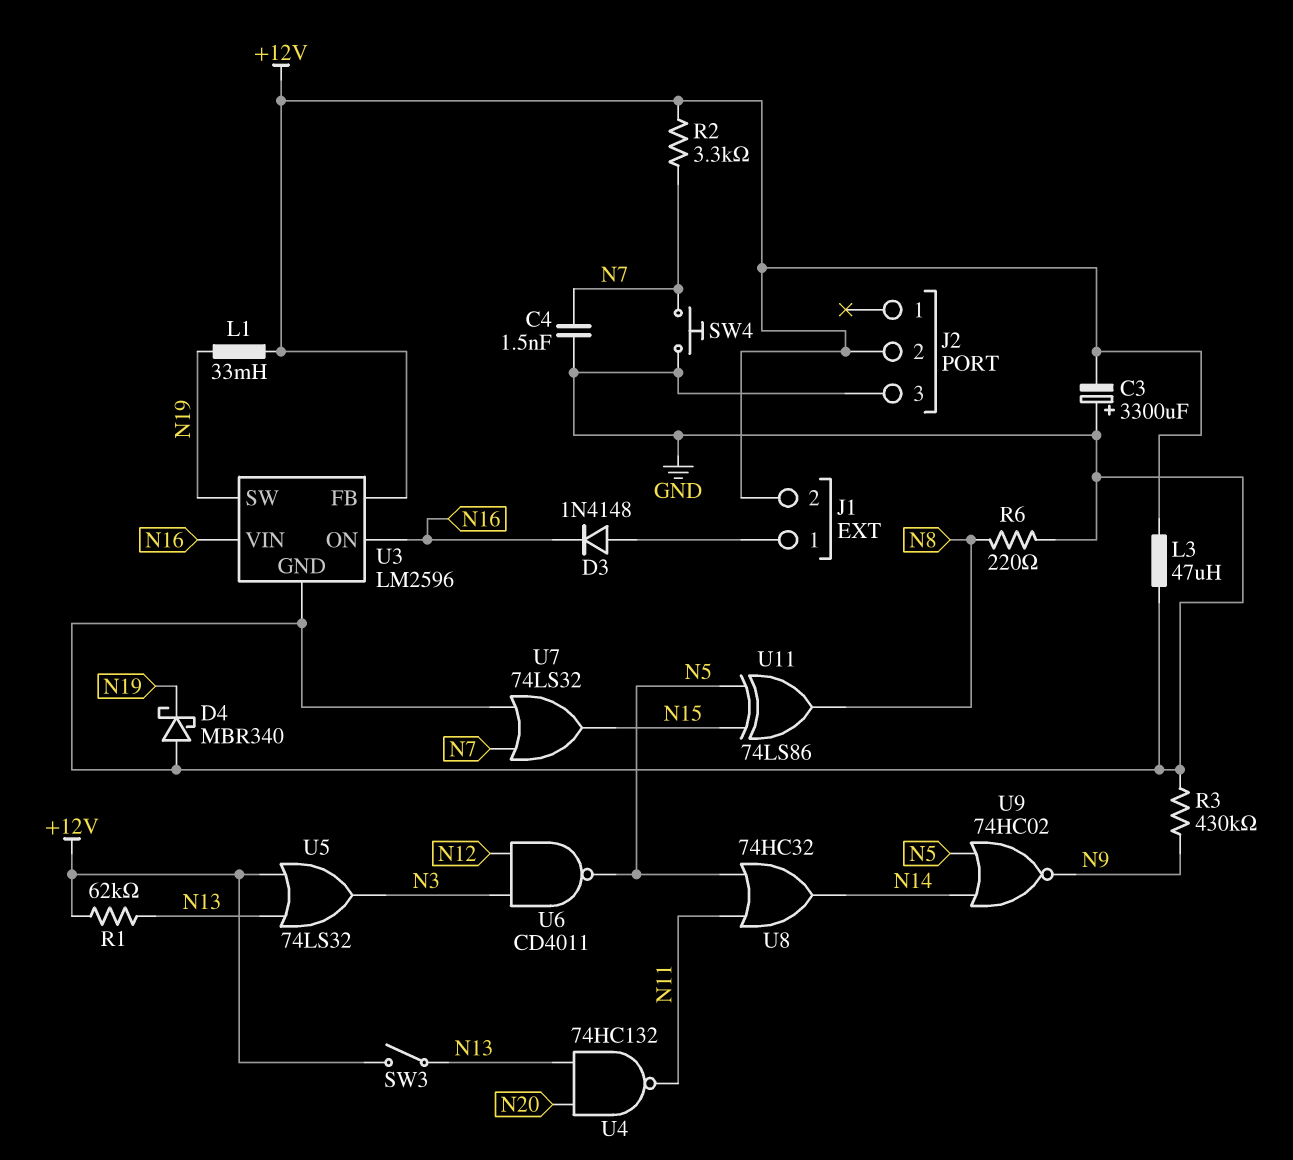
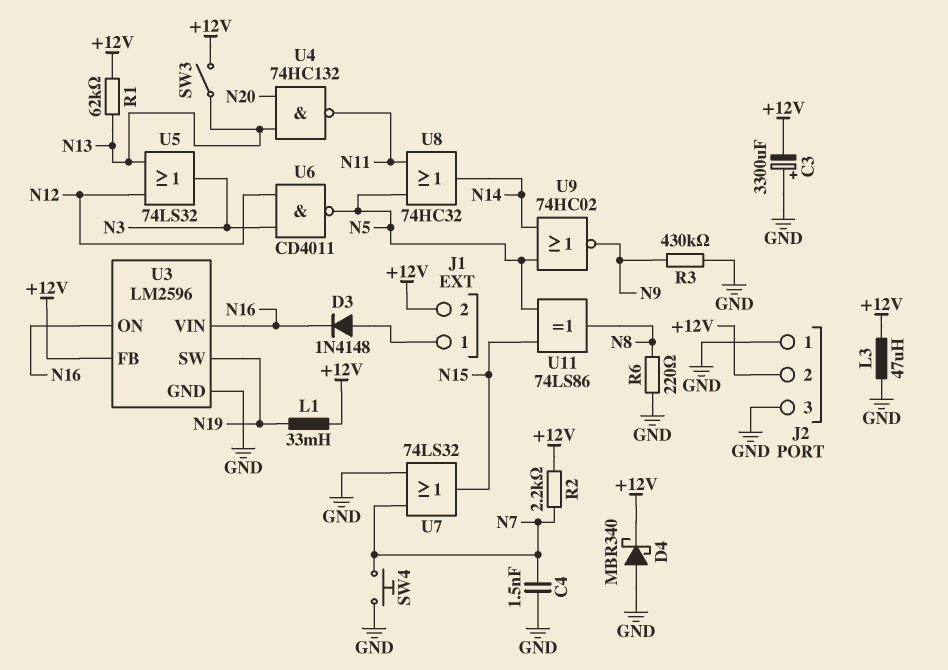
D4: schottky MBR340 (A GND, K N19) -> schottky MBR340 (A GND, K +12V)
J2 pin 1: none -> GND
R2: 3.3k (+12V, N7) -> 2.2k (+12V, N7)
U5: OR 74LS32 (in +12V, in N13, out N3) -> OR 74LS32 (in N12, in N13, out N3)

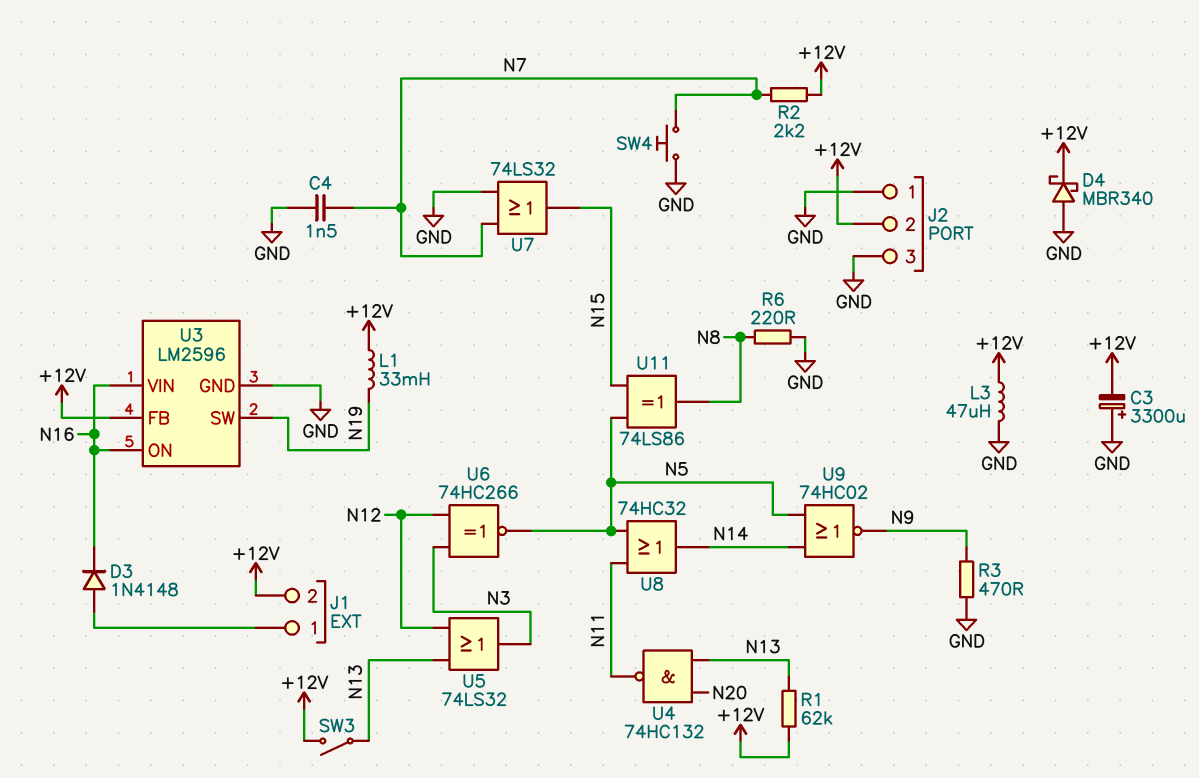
R3: 430k (GND, N9) -> 470 (GND, N9)
U6: NAND CD4011 (in N3, in N12, out N5) -> XNOR 74HC266 (in N3, in N12, out N5)

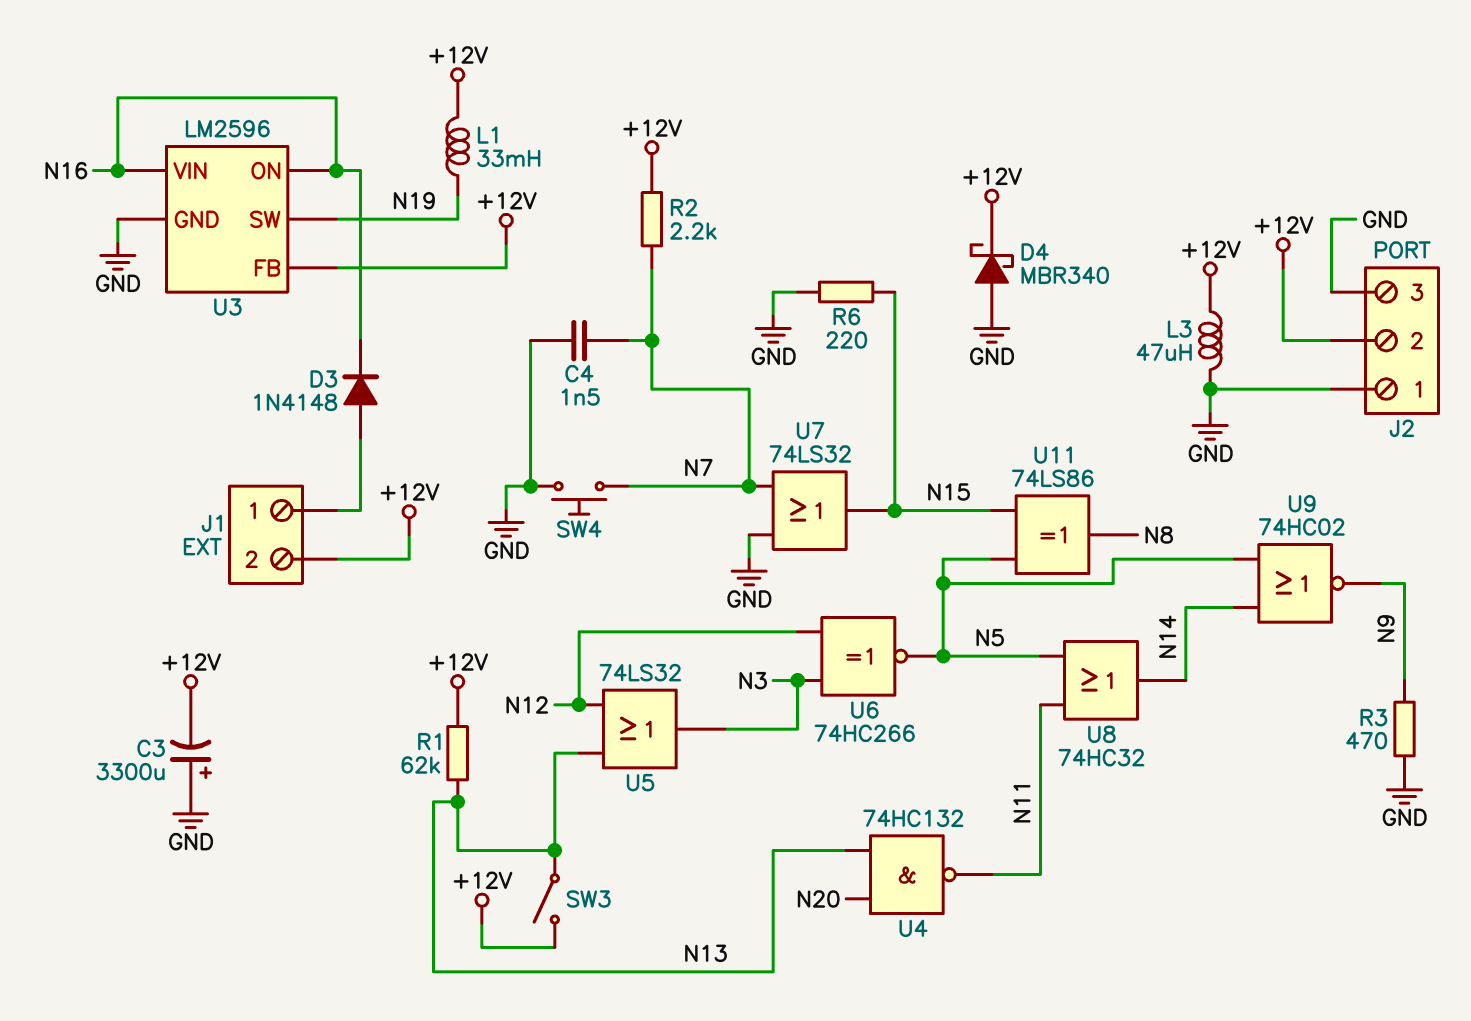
R6: 220 (GND, N8) -> 220 (GND, N15)

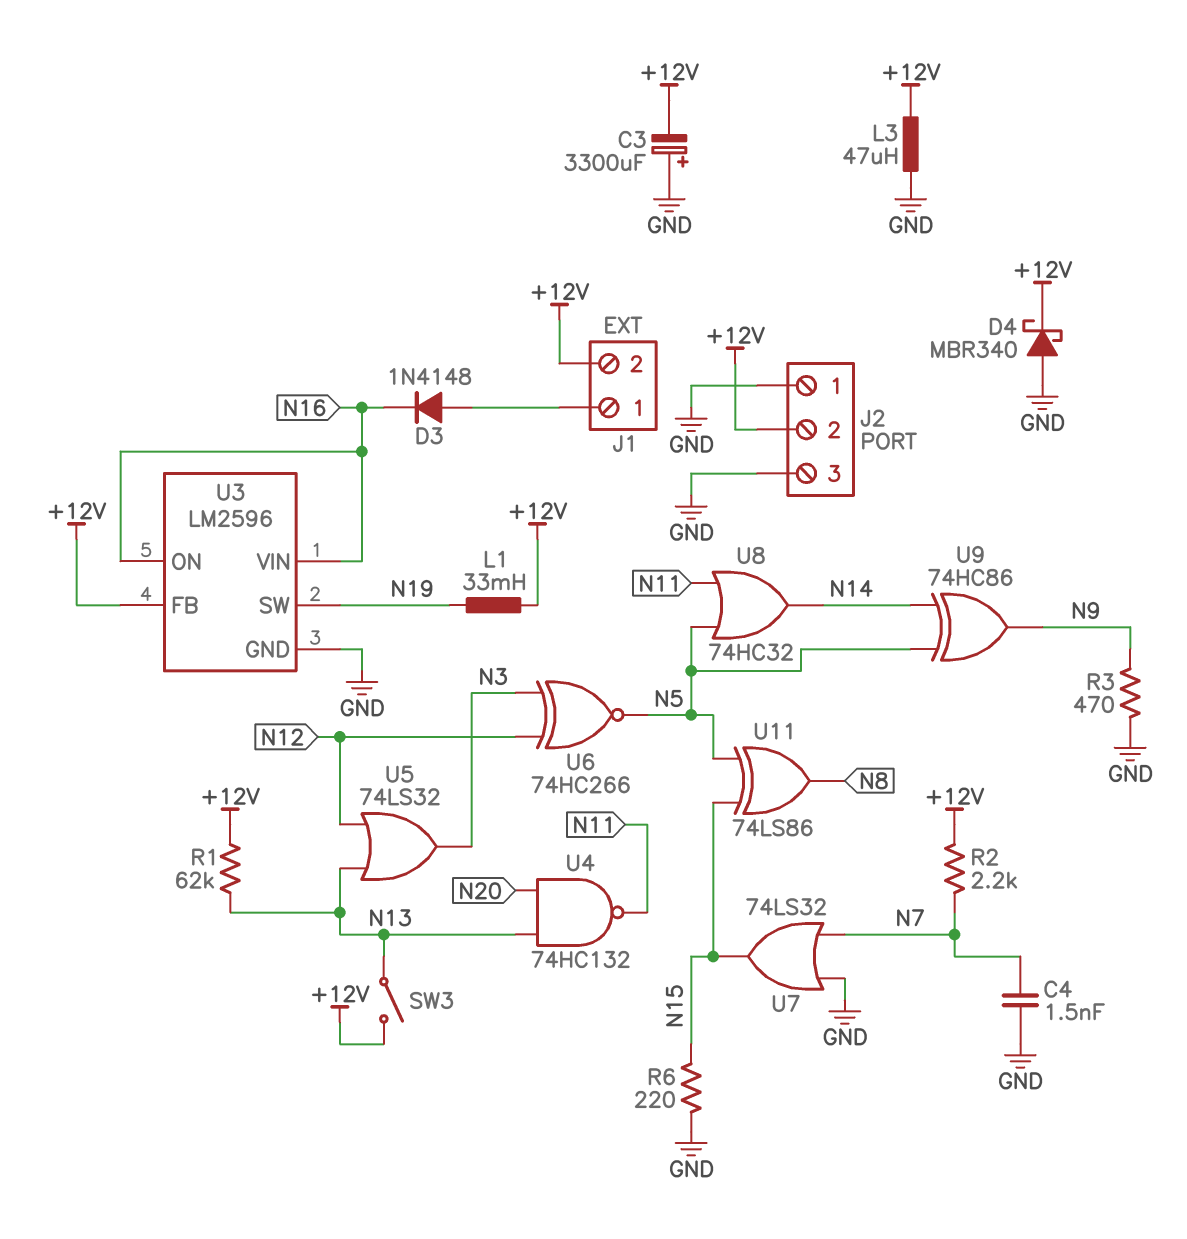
SW4: button (GND, N7) -> none
U9: NOR 74HC02 (in N5, in N14, out N9) -> XOR 74HC86 (in N5, in N14, out N9)

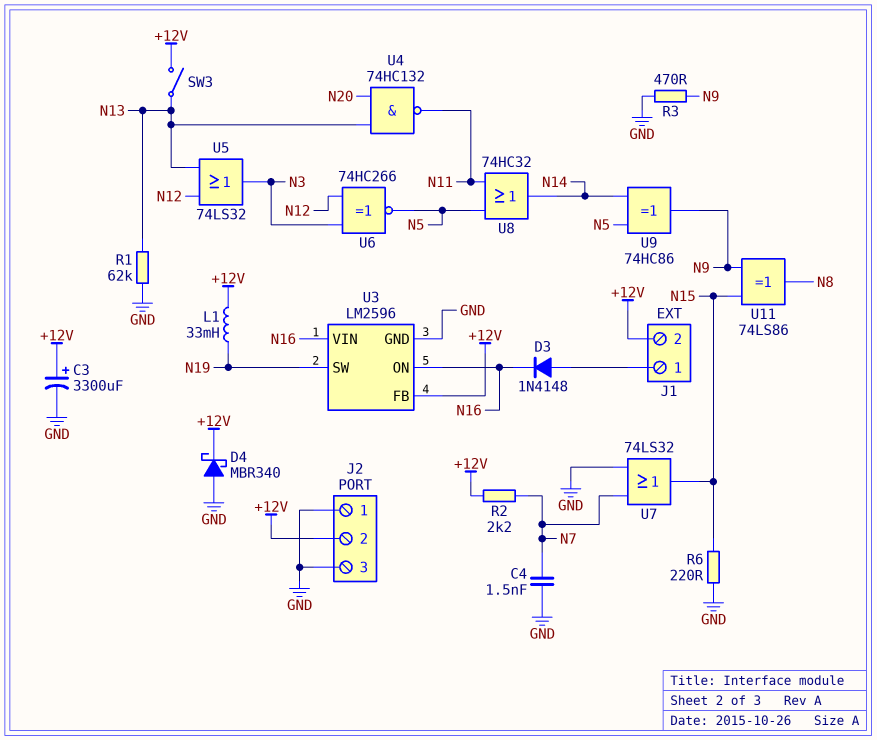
C3: 3300uF (plus GND, minus +12V) -> 3300uF (plus +12V, minus GND)
L3: 47uH (+12V, GND) -> none
R1: 62k (+12V, N13) -> 62k (GND, N13)
U11: XOR 74LS86 (in N5, in N15, out N8) -> XOR 74LS86 (in N9, in N15, out N8)

